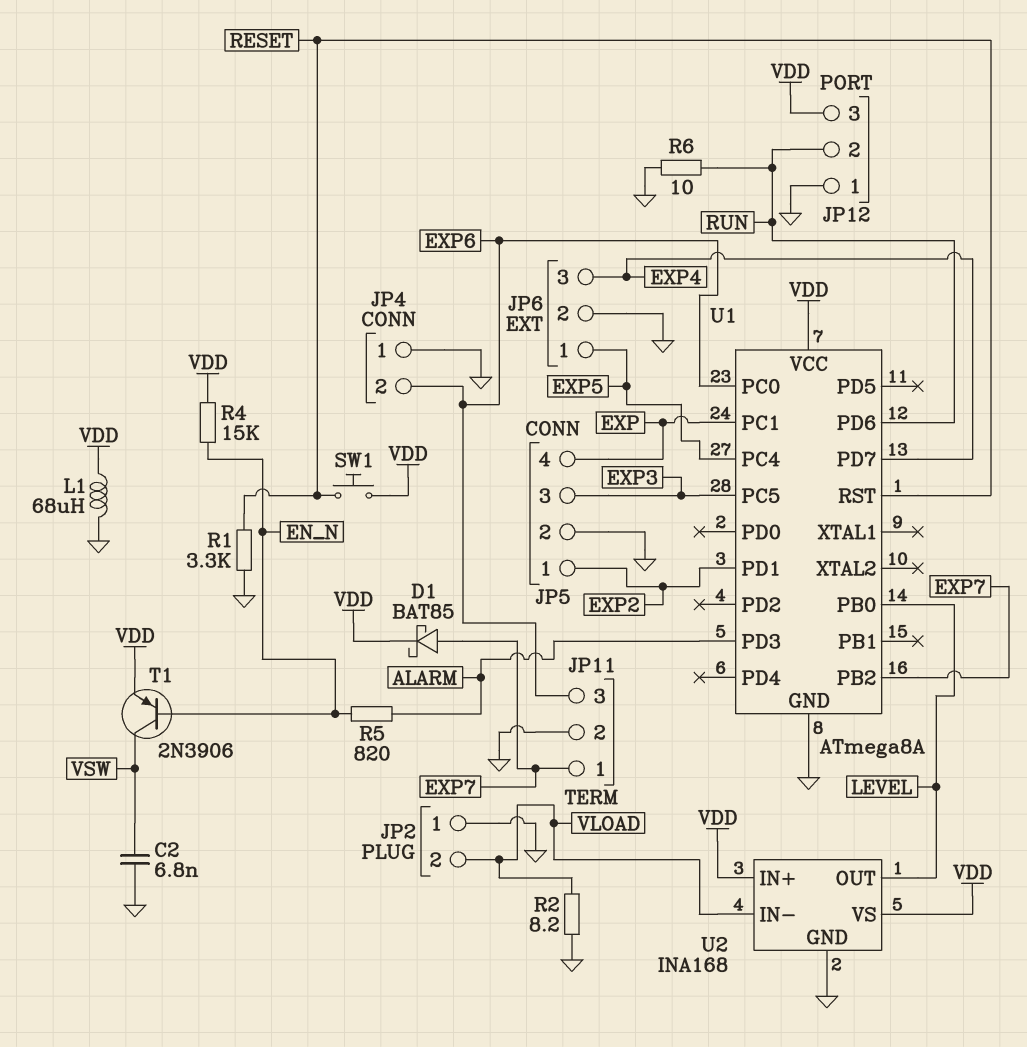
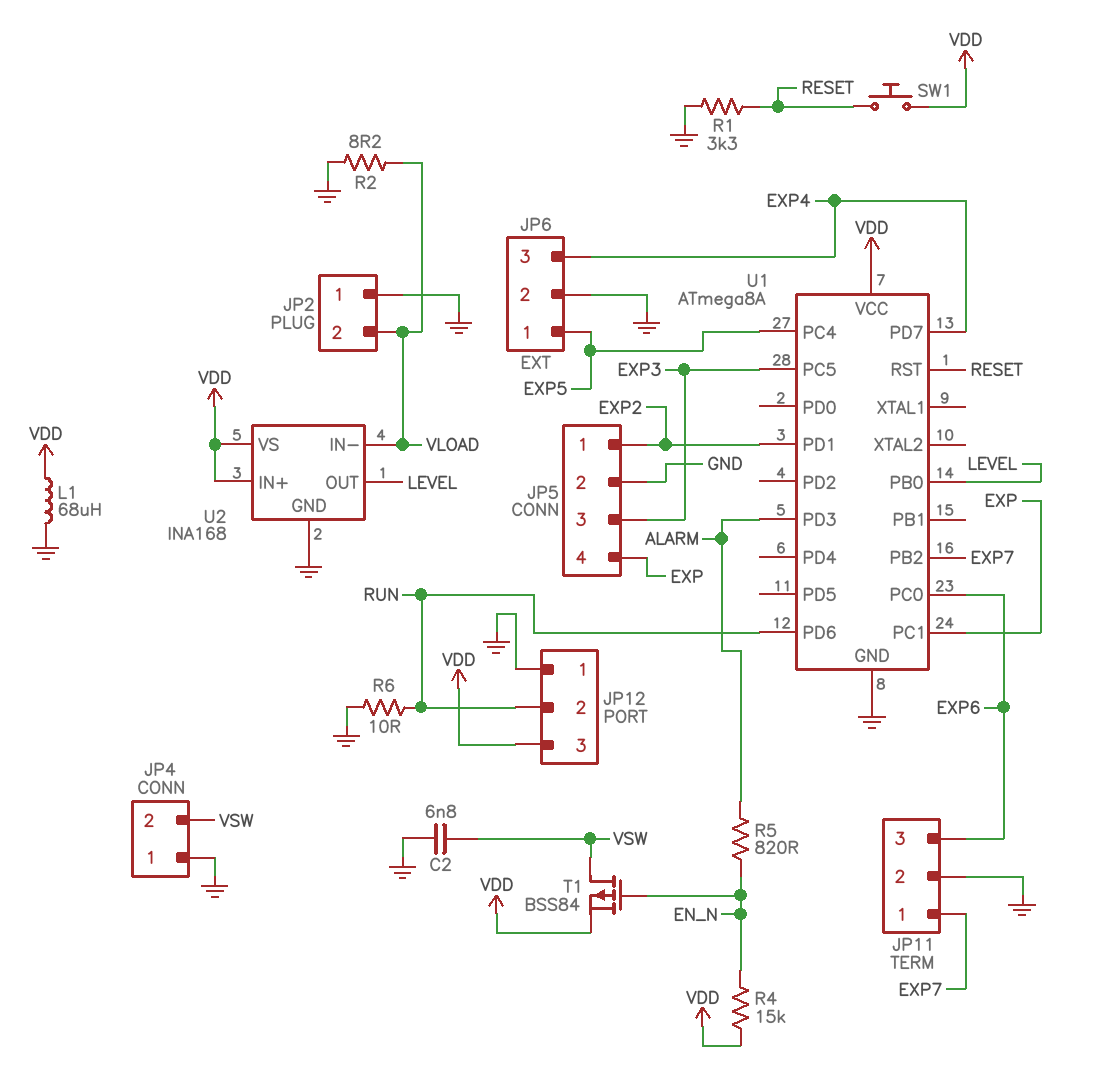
D1: schottky BAT85 (A EXP7, K VDD) -> none
JP4 pin 2: EXP6 -> VSW
T1: PNP 2N3906 (B EN_N, C VSW, E VDD) -> PMOS BSS84 (G EN_N, D VSW, S VDD)

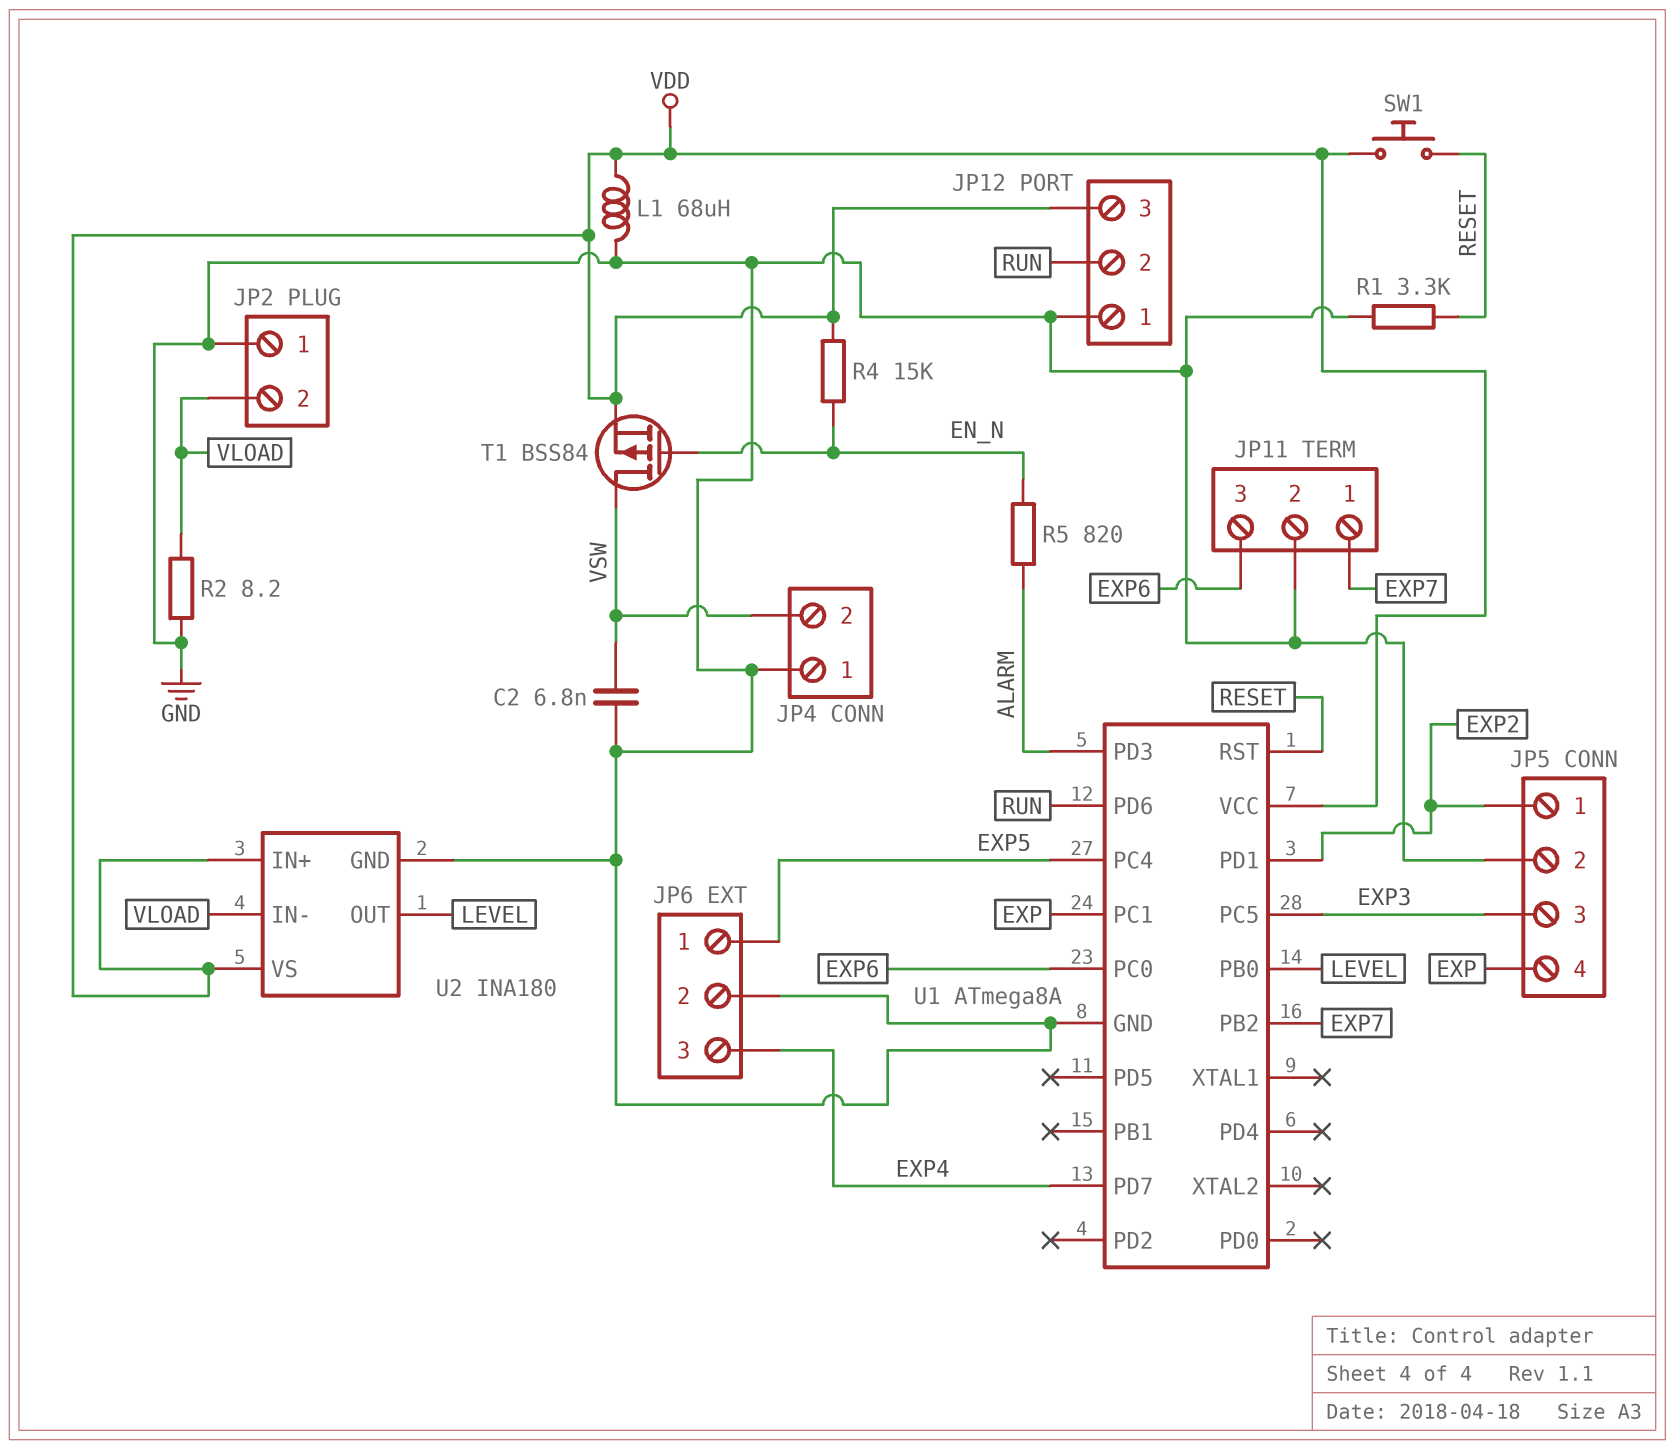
R6: 10 (GND, RUN) -> none
U2: INA168 -> INA180

